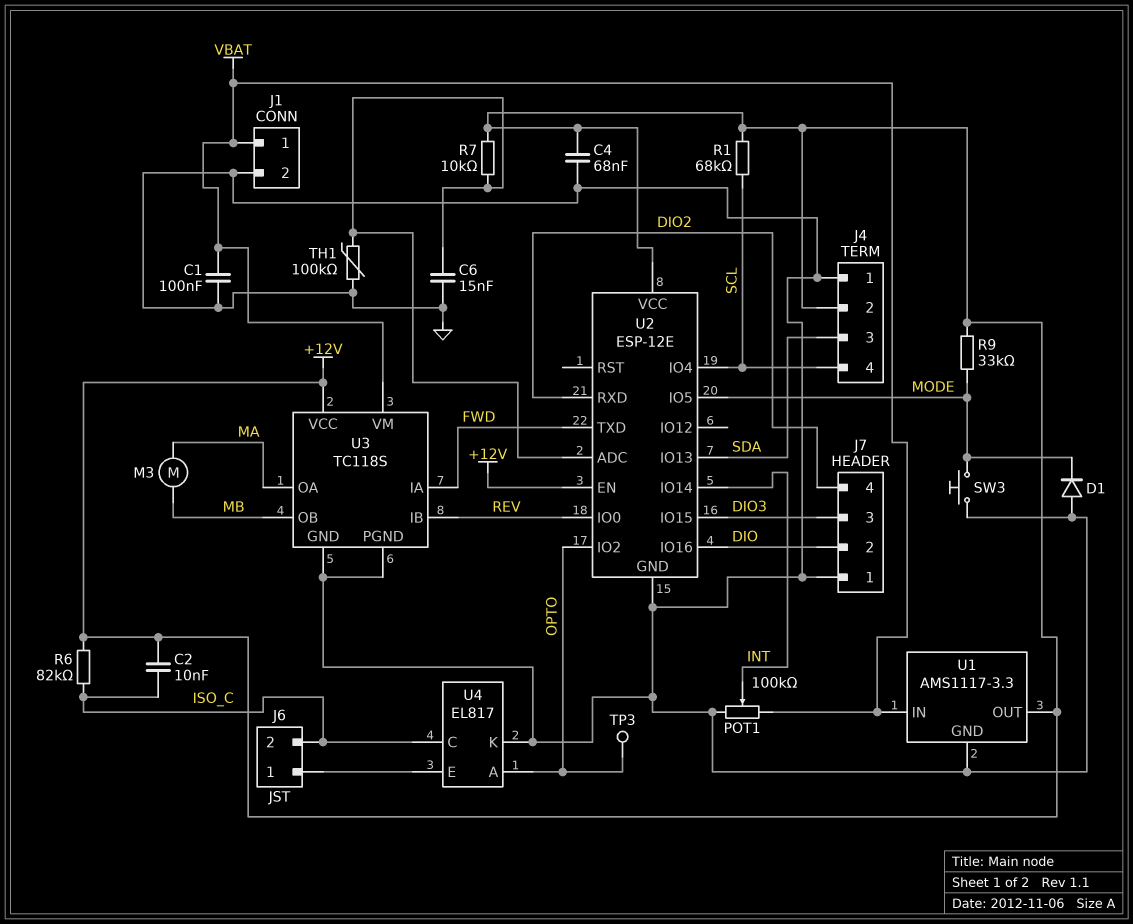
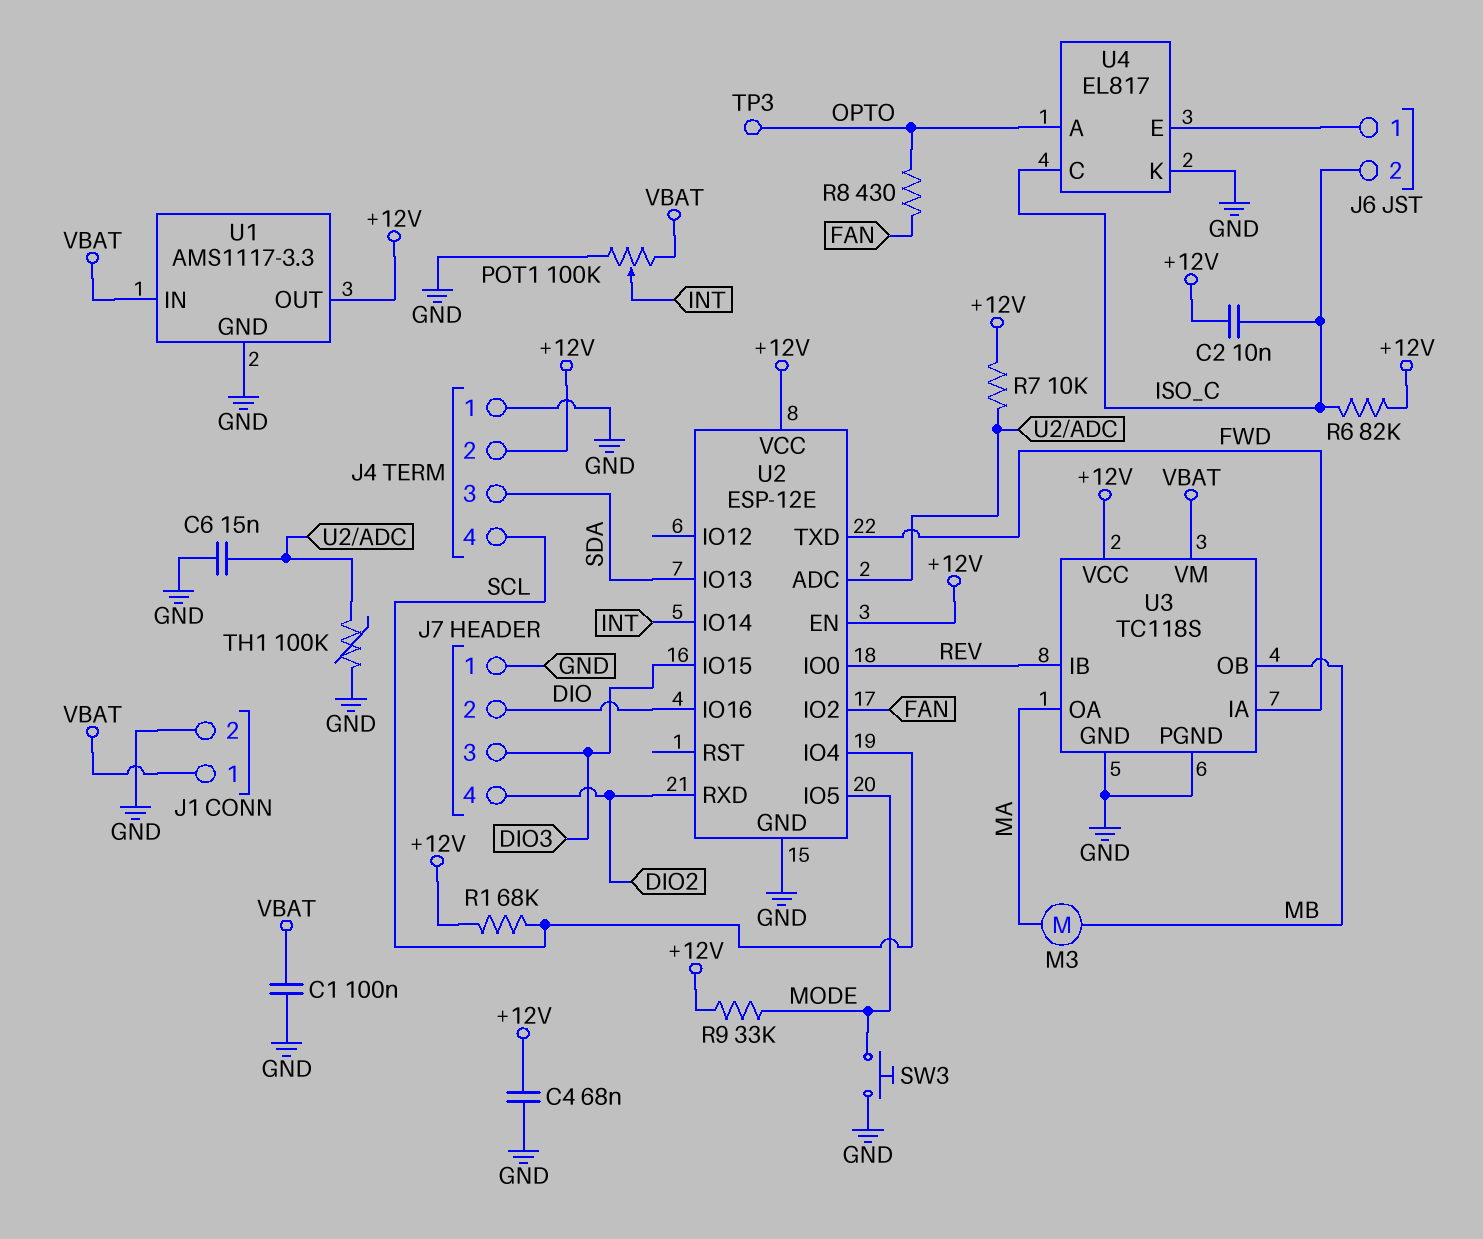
D1: diode (A GND, K MODE) -> none
R8: none -> 430 (FAN, OPTO)
U2 pin IO2: OPTO -> FAN

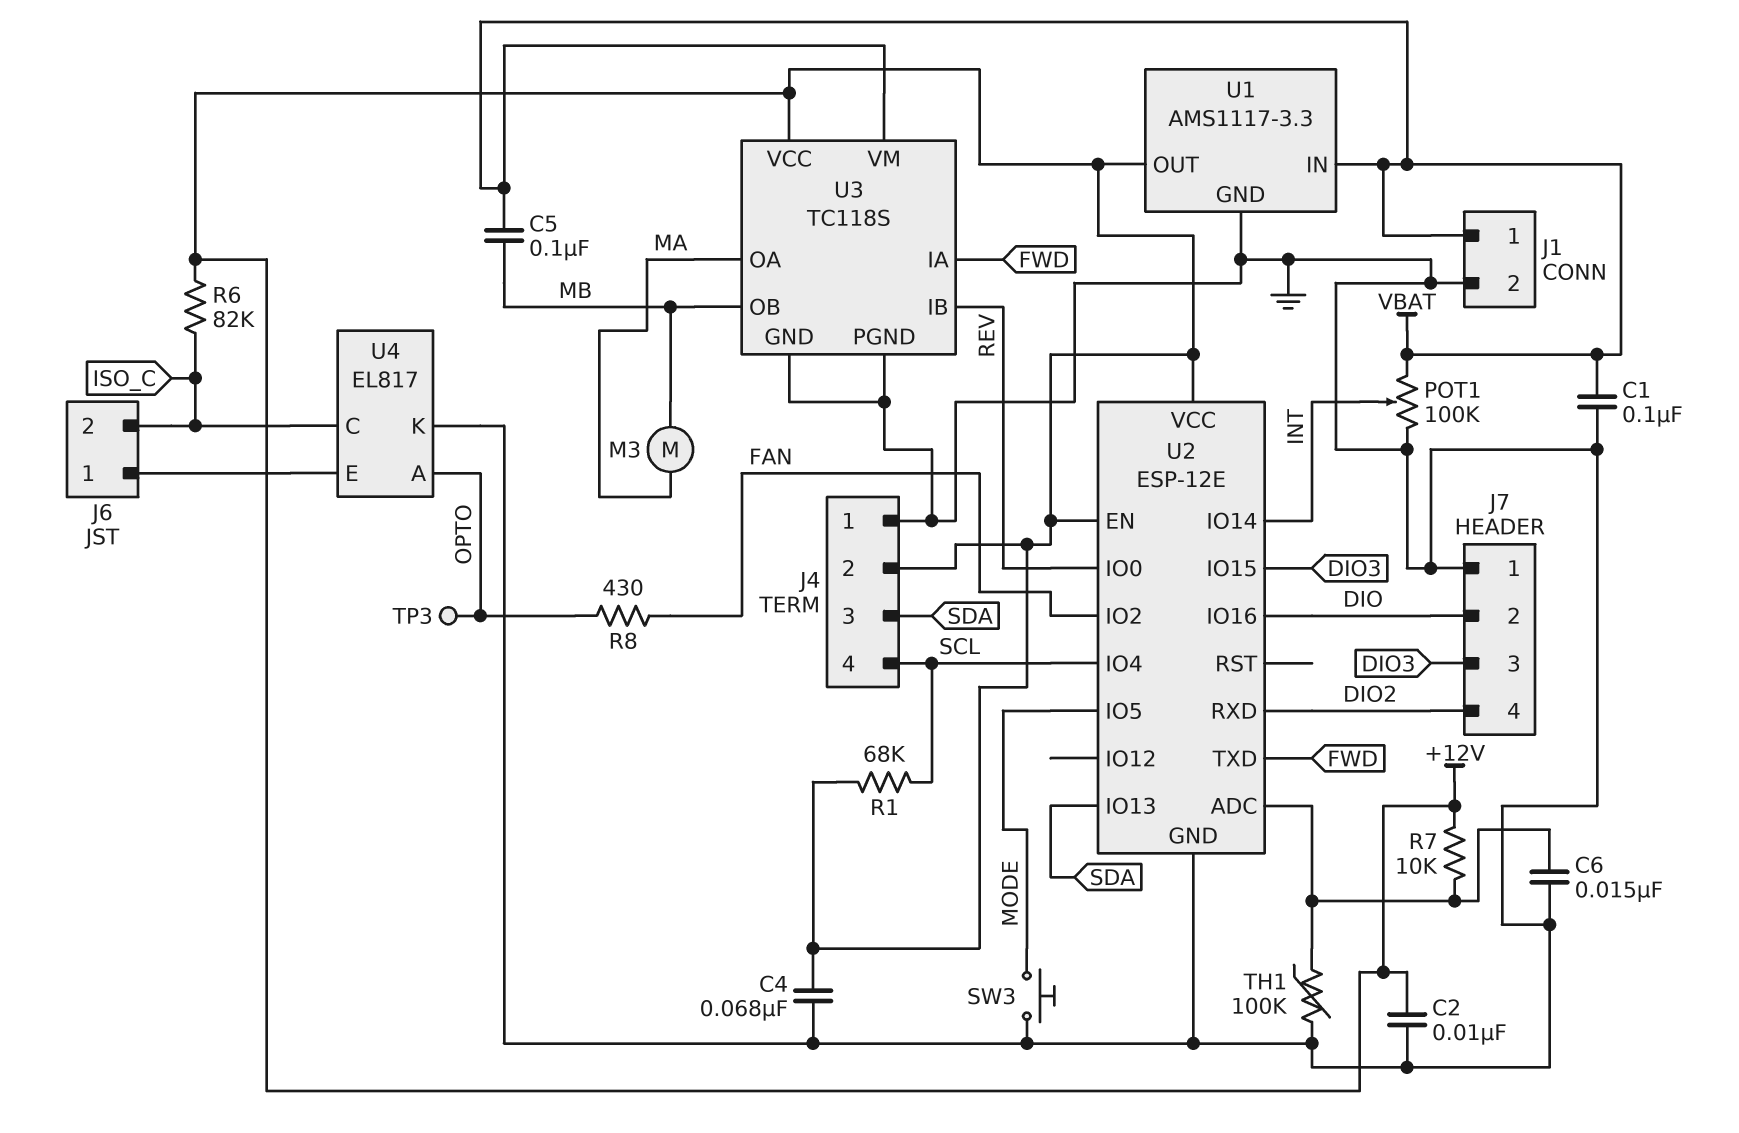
C2: 10nF (+12V, ISO_C) -> 10nF (+12V, GND)
C5: none -> 100nF (MB, VBAT)
R9: 33k (+12V, MODE) -> none

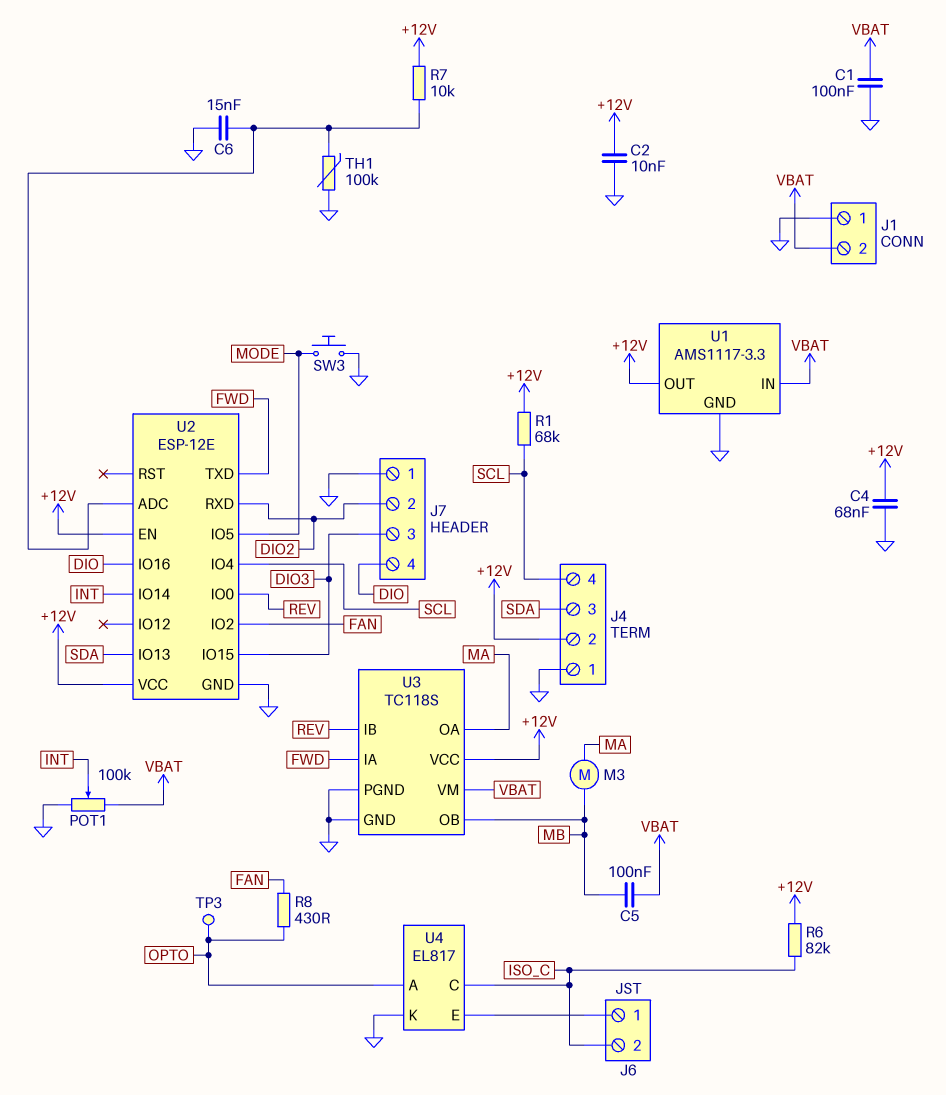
J1 pin 1: VBAT -> GND
J1 pin 2: GND -> VBAT
J7 pin 2: DIO -> DIO2
J7 pin 4: DIO2 -> DIO

